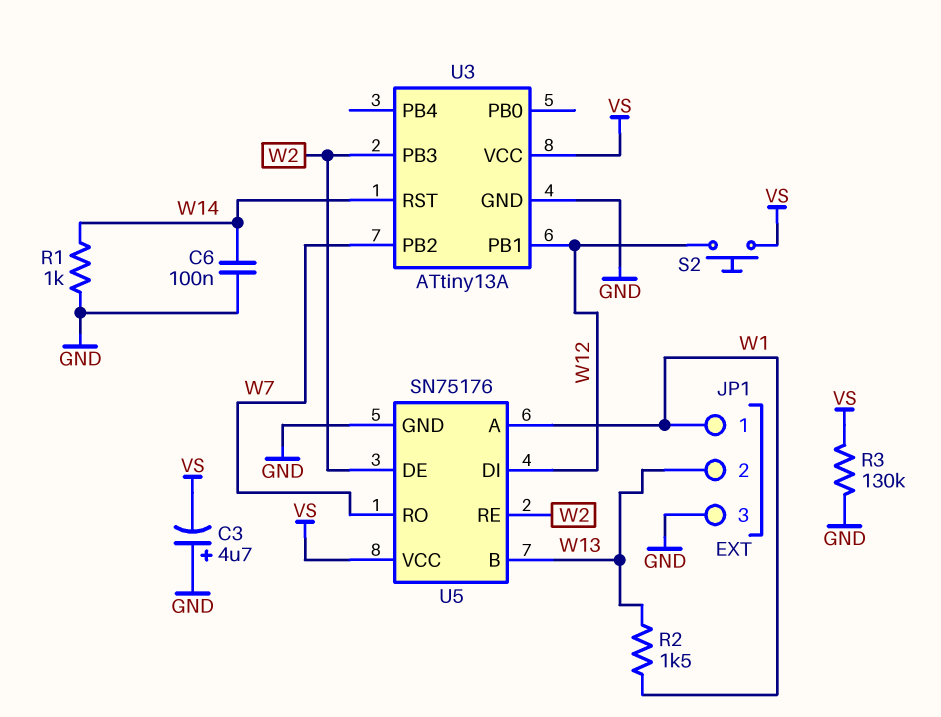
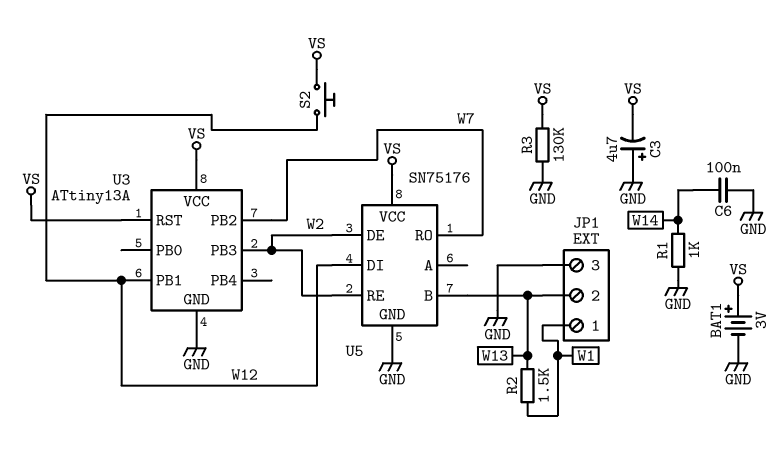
BAT1: none -> 3V (plus VS, minus GND)
U3 pin RST: W14 -> VS
U5 pin A: W1 -> none

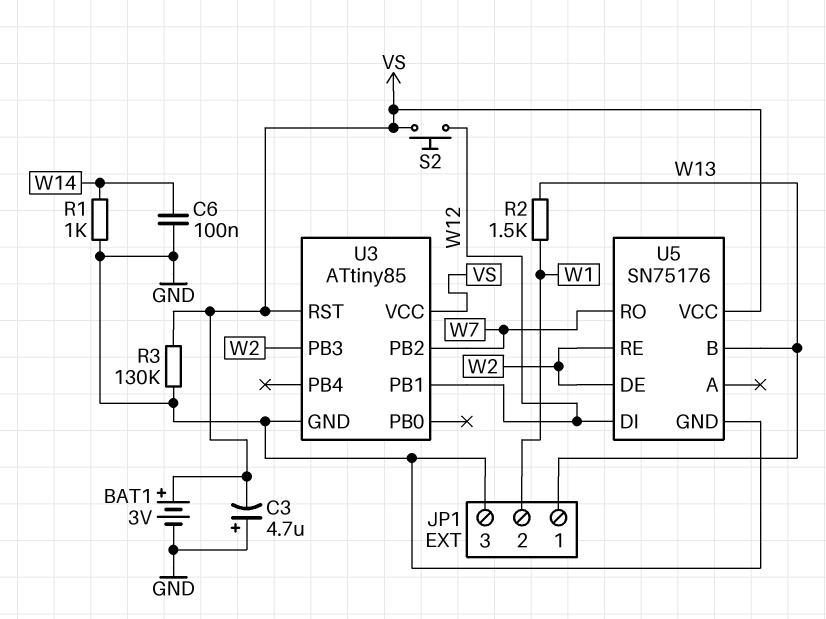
JP1 pin 1: W1 -> W13
JP1 pin 2: W13 -> W1
U3: ATtiny13A -> ATtiny85

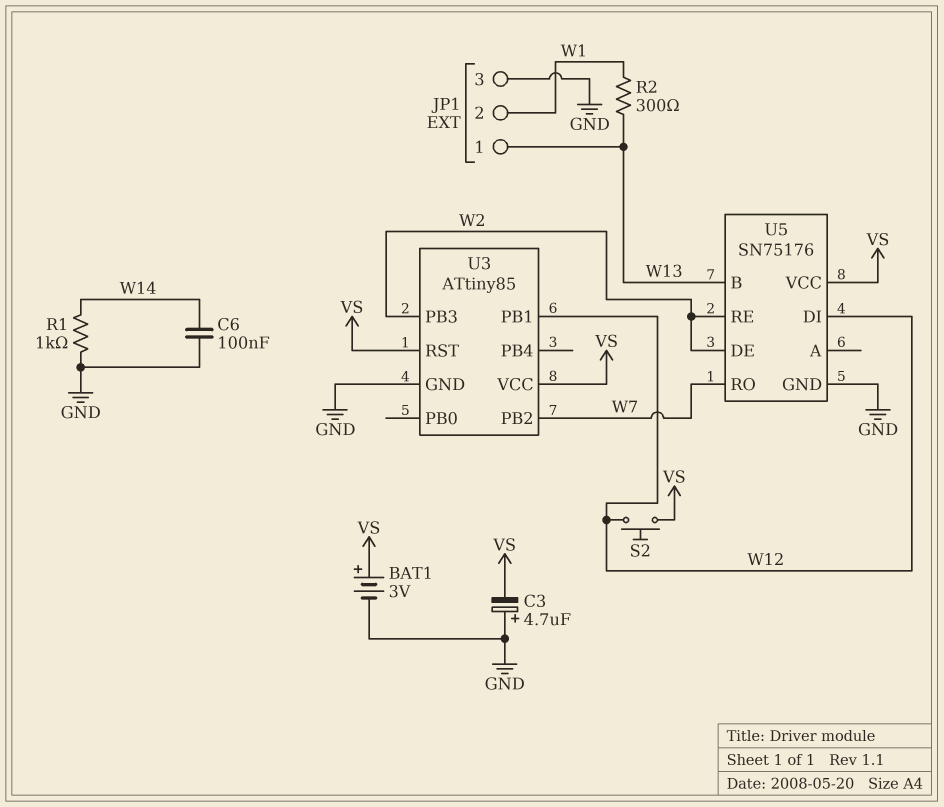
R2: 1.5k (W1, W13) -> 300 (W1, W13)
R3: 130k (GND, VS) -> none

